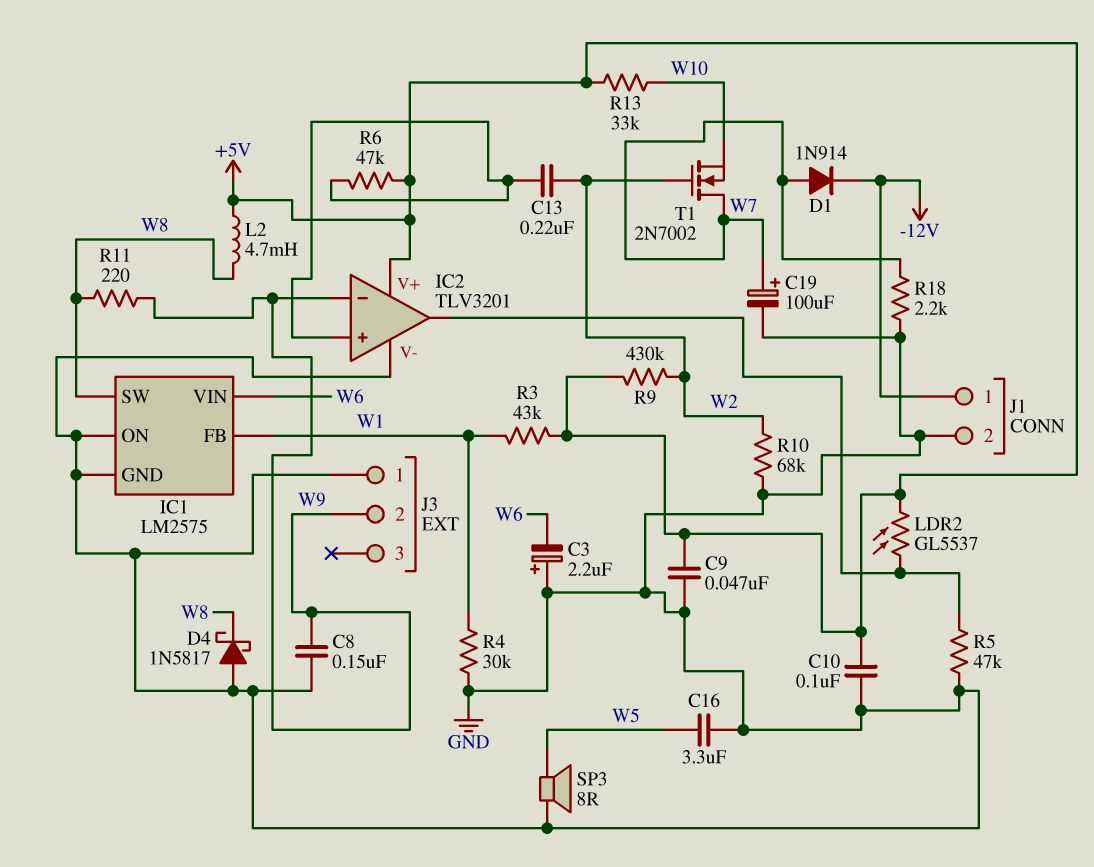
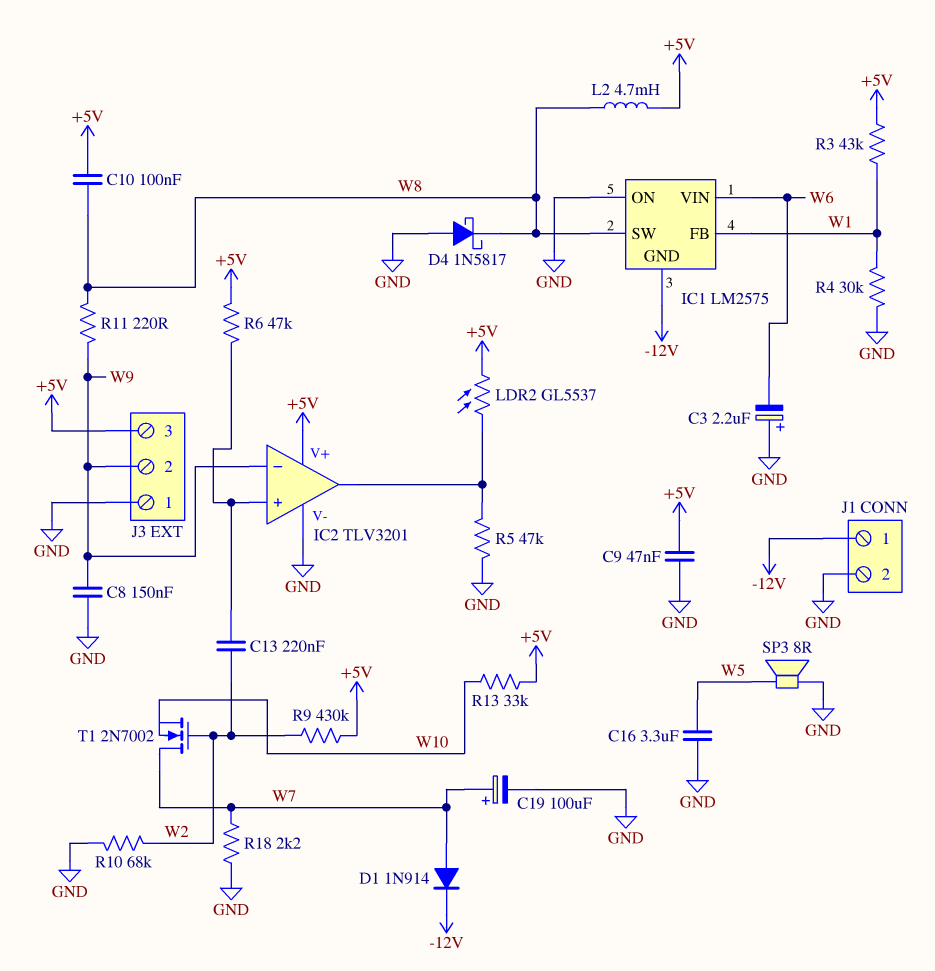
C10: 100nF (+5V, GND) -> 100nF (+5V, W8)
IC1 pin GND: GND -> -12V
J3 pin 3: none -> +5V

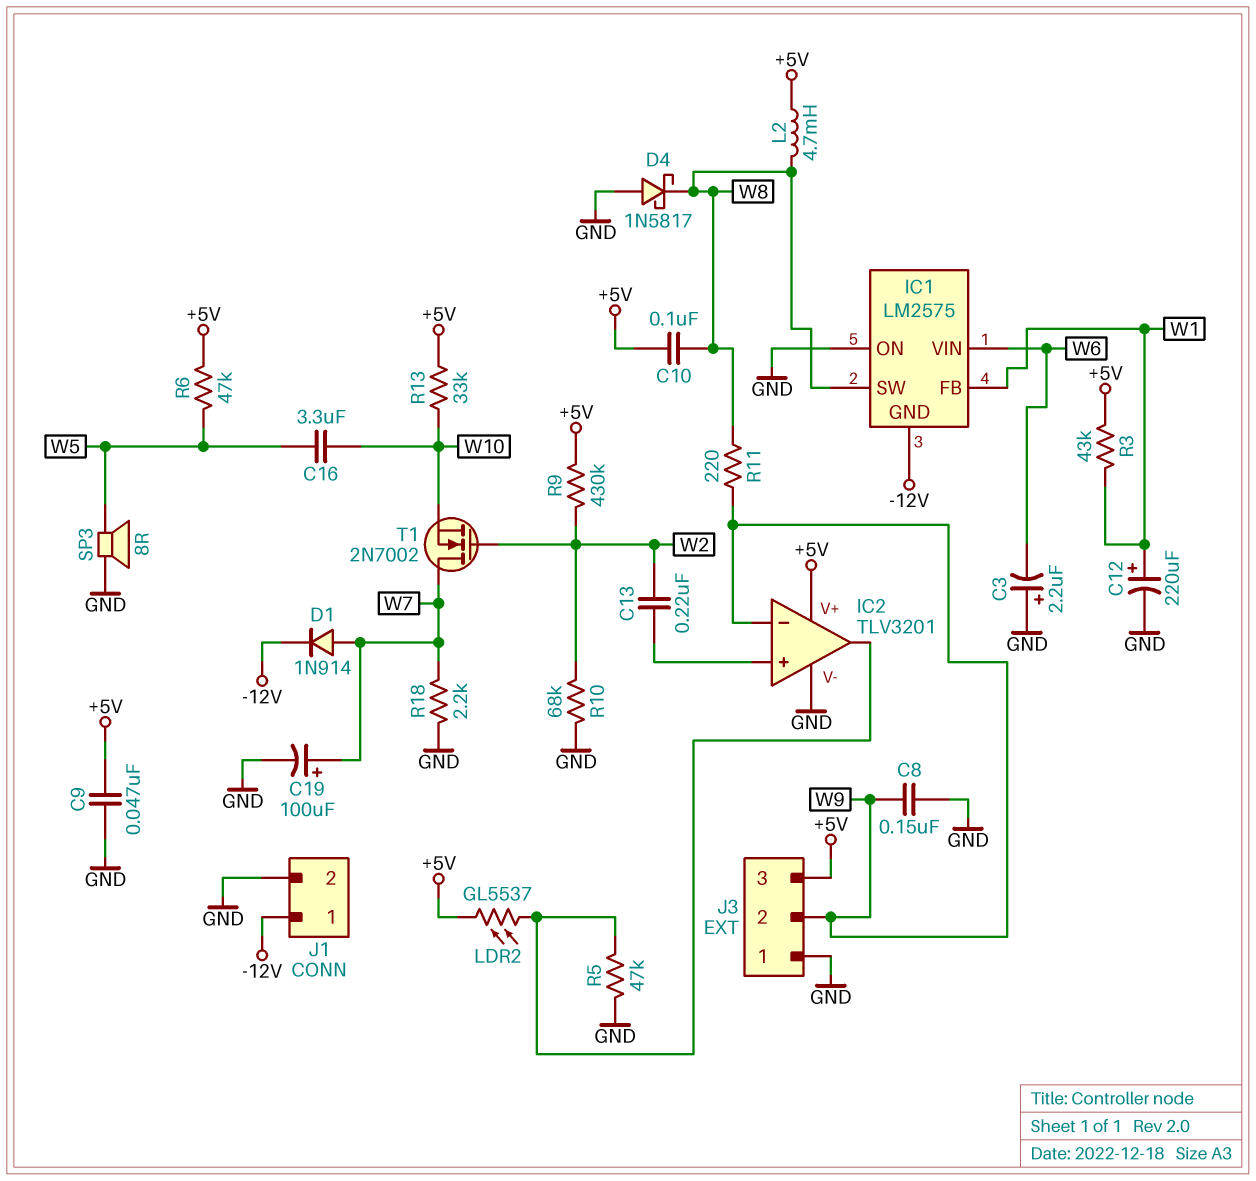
C12: none -> 220uF (plus W1, minus GND)
C16: 3.3uF (GND, W5) -> 3.3uF (W5, W10)
R4: 30k (GND, W1) -> none
R6: 47k (+5V, IC2/in+) -> 47k (+5V, W5)

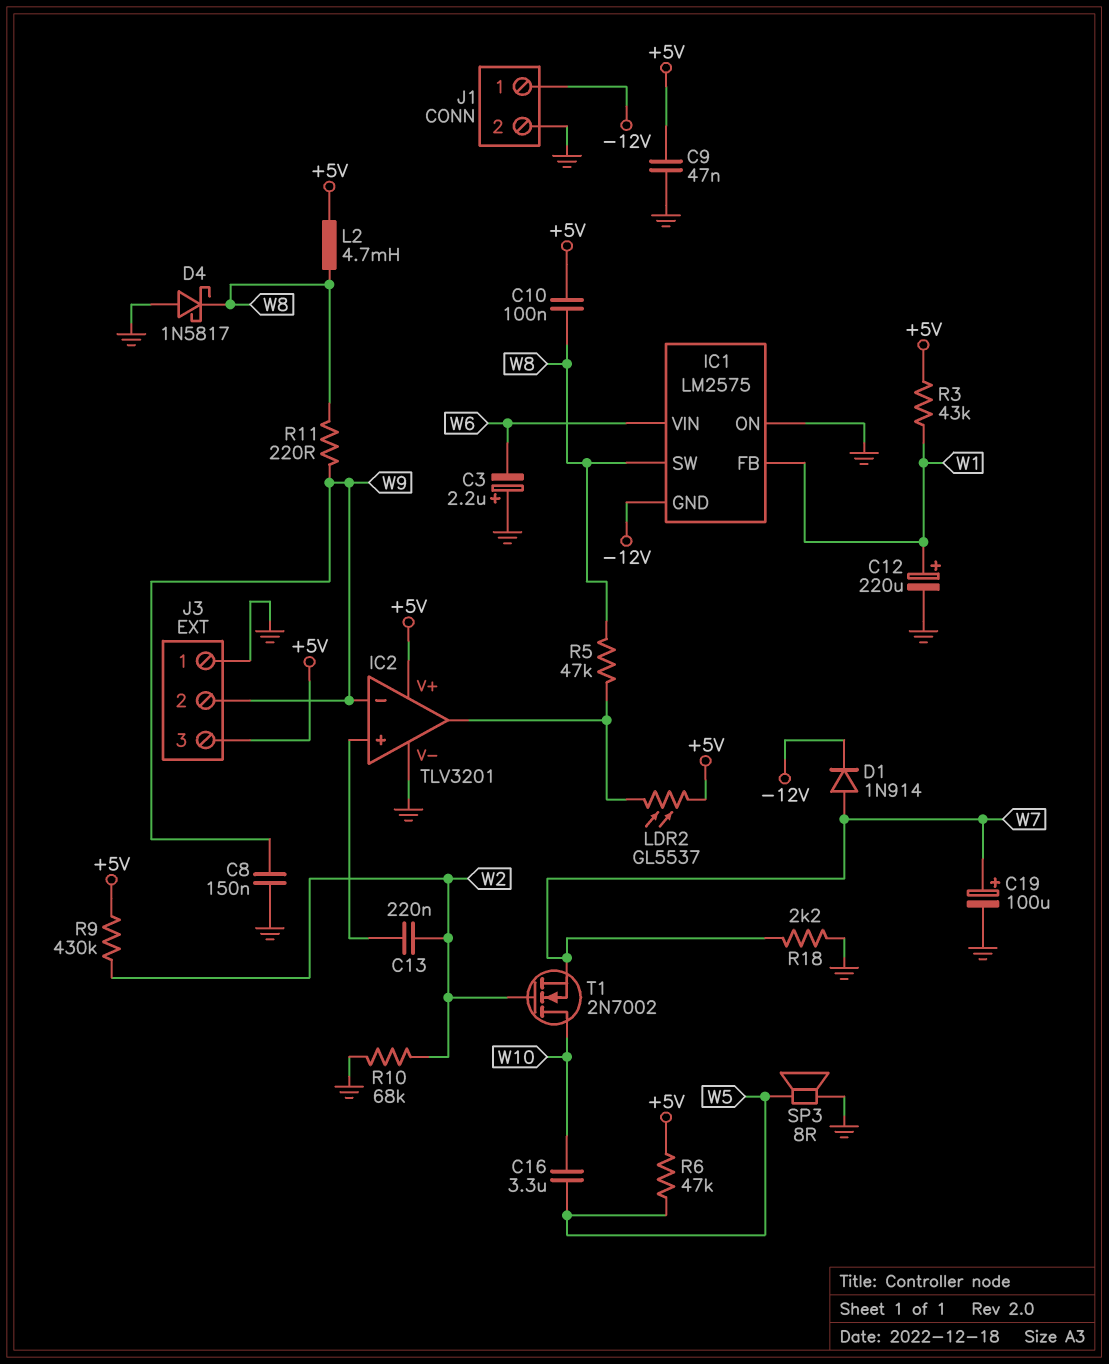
R5: 47k (GND, IC2/out) -> 47k (IC2/out, W8)
R13: 33k (+5V, W10) -> none
T1: NMOS 2N7002 (G W2, D W7, S W10) -> NMOS 2N7002 (G W2, D W10, S W7)

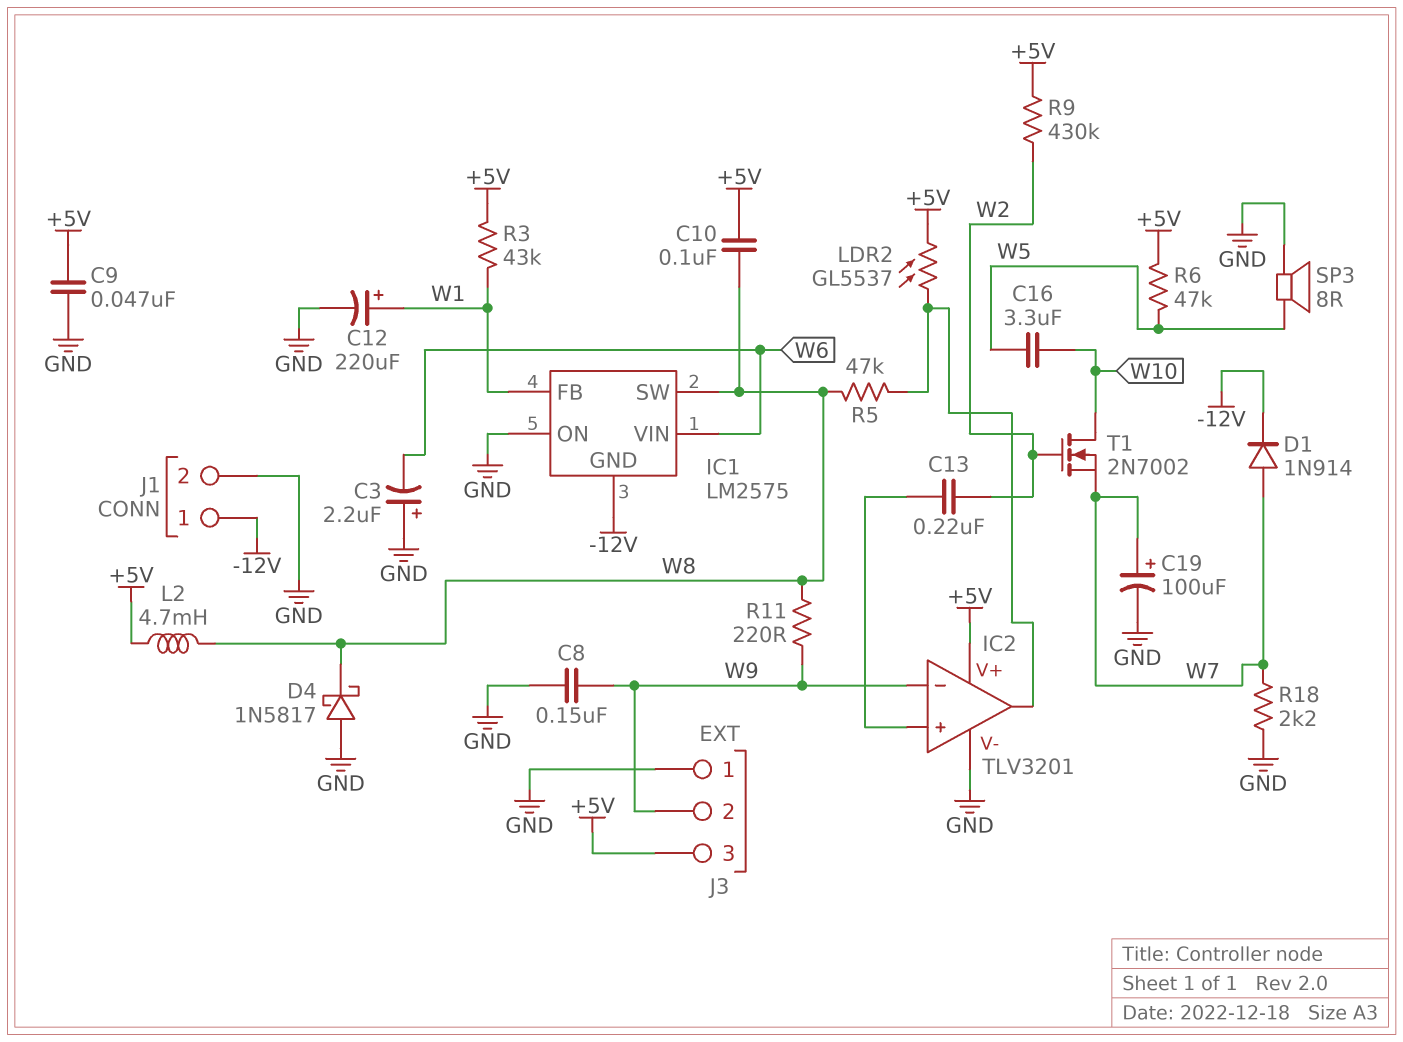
R10: 68k (GND, W2) -> none

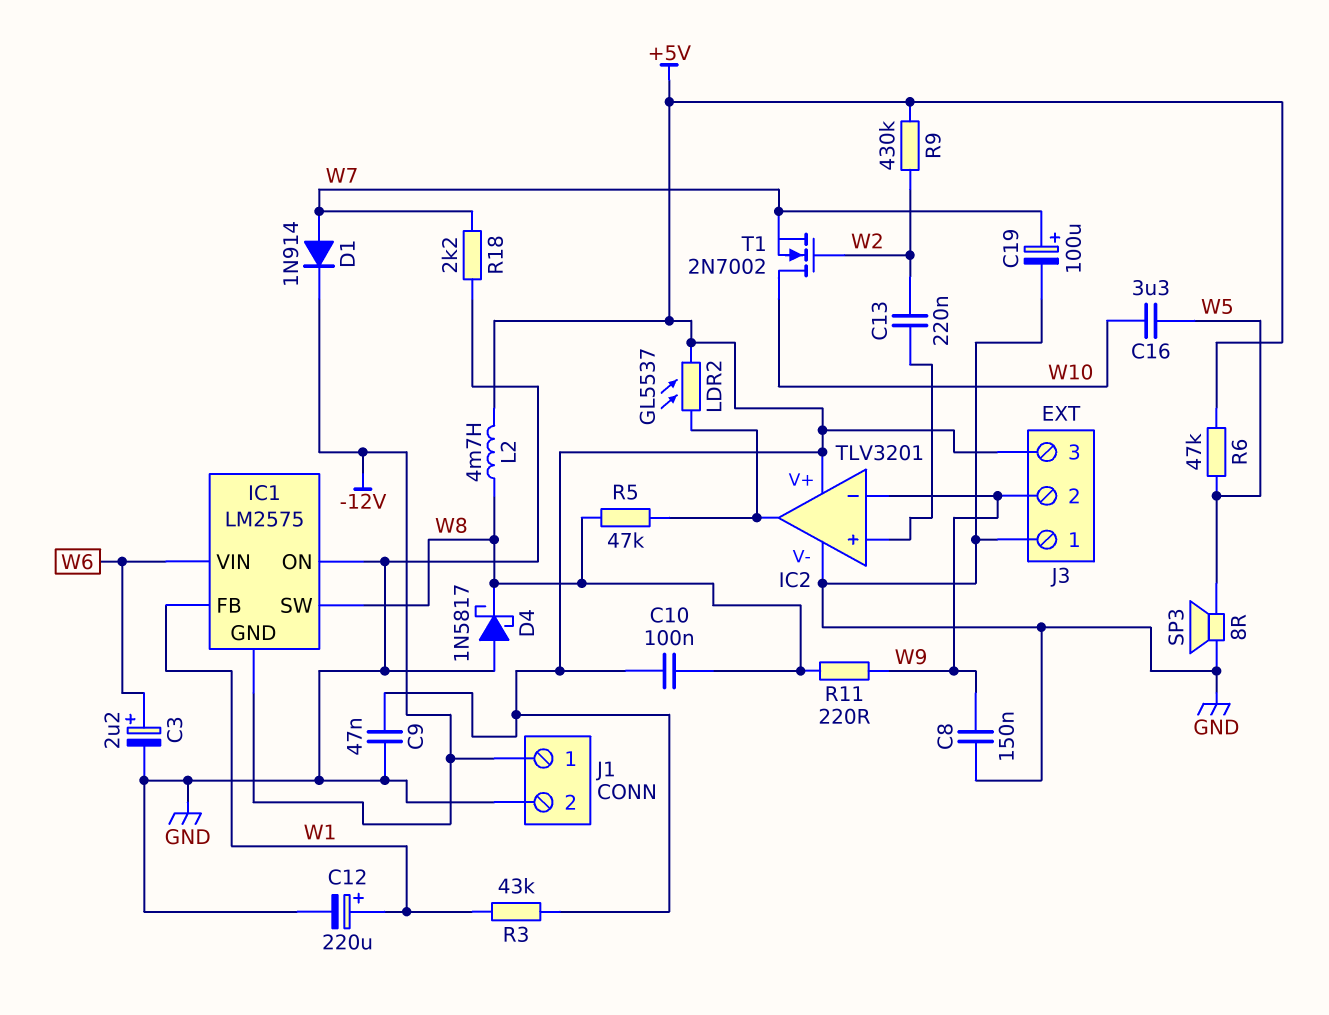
C3: 2.2uF (plus GND, minus W6) -> 2.2uF (plus W6, minus GND)

